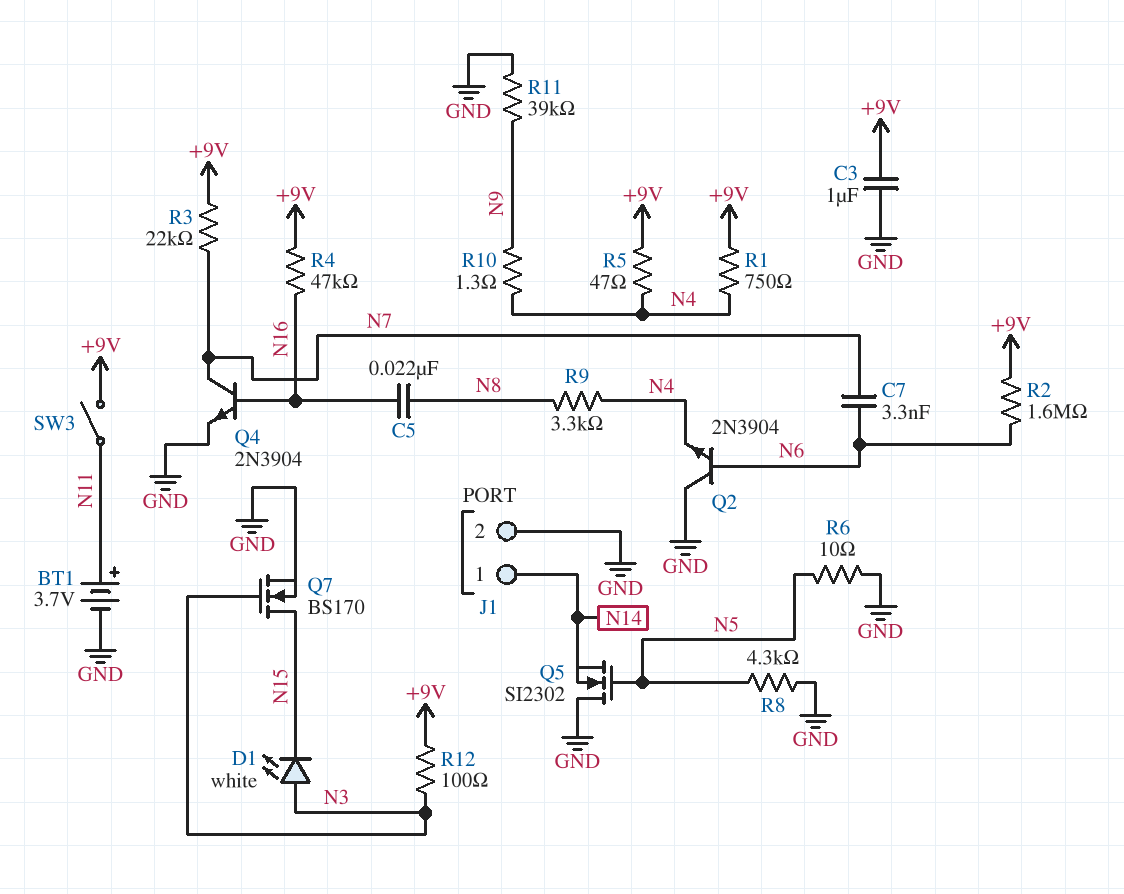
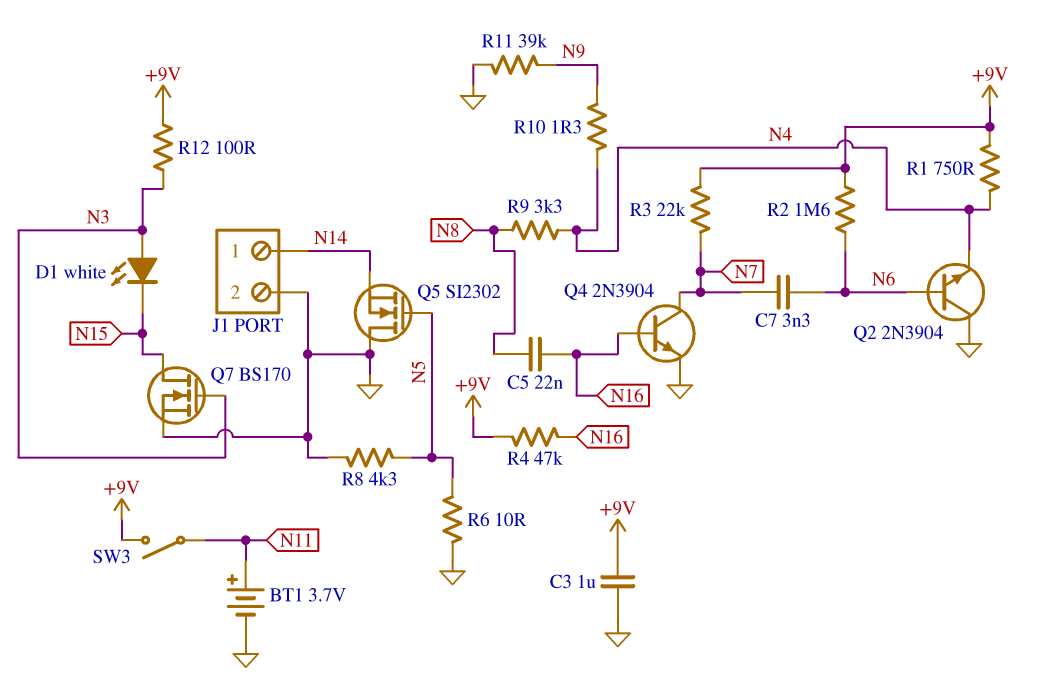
R5: 47 (+9V, N4) -> none

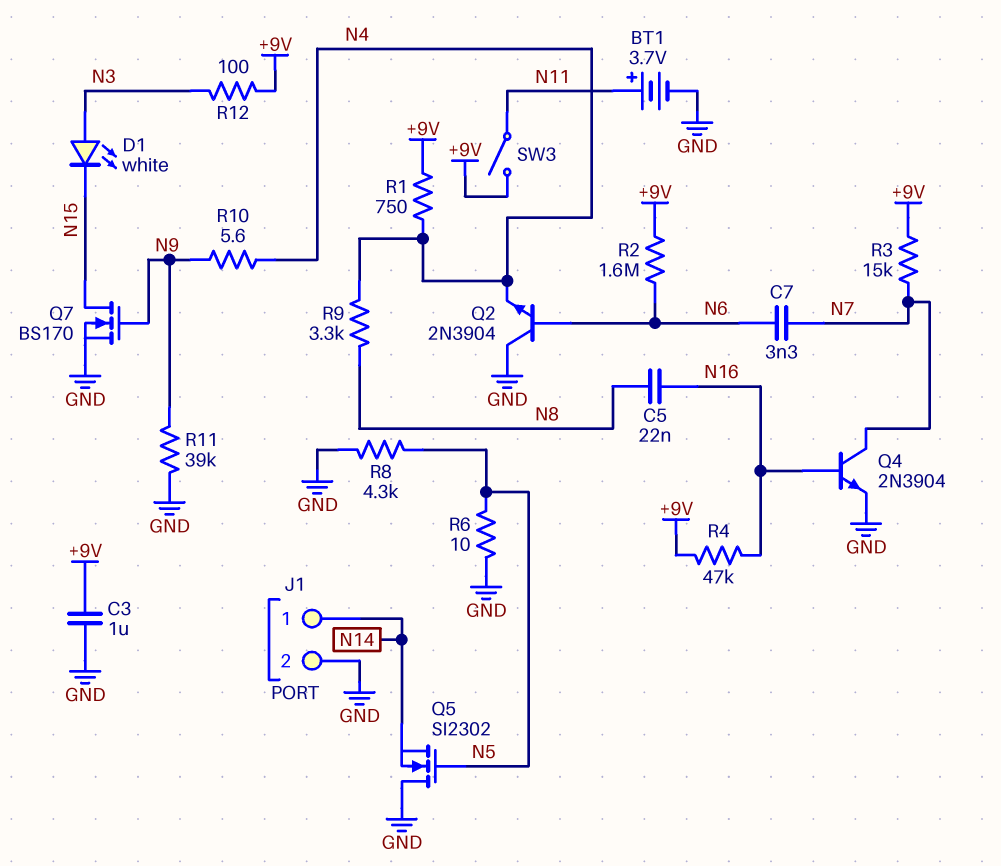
Q7: NMOS BS170 (G N3, D N15, S GND) -> NMOS BS170 (G N9, D N15, S GND)
R3: 22k (+9V, N7) -> 15k (+9V, N7)
R10: 1.3 (N4, N9) -> 5.6 (N4, N9)

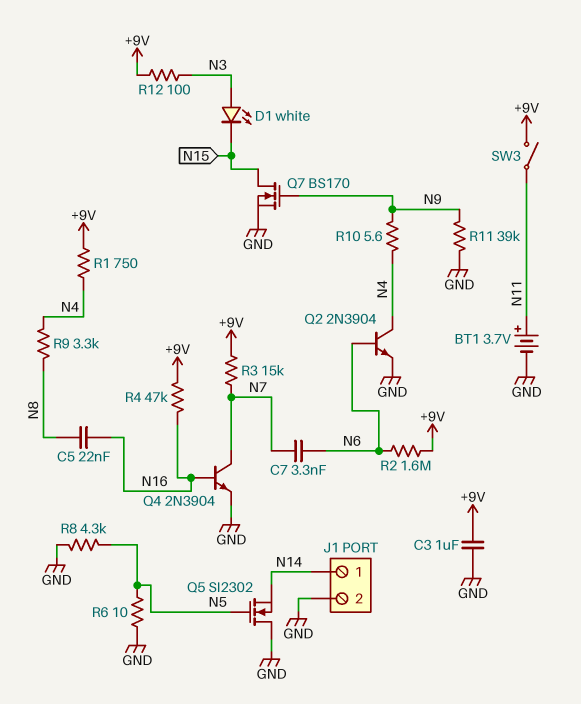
Q2: NPN 2N3904 (B N6, C GND, E N4) -> NPN 2N3904 (B N6, C N4, E GND)

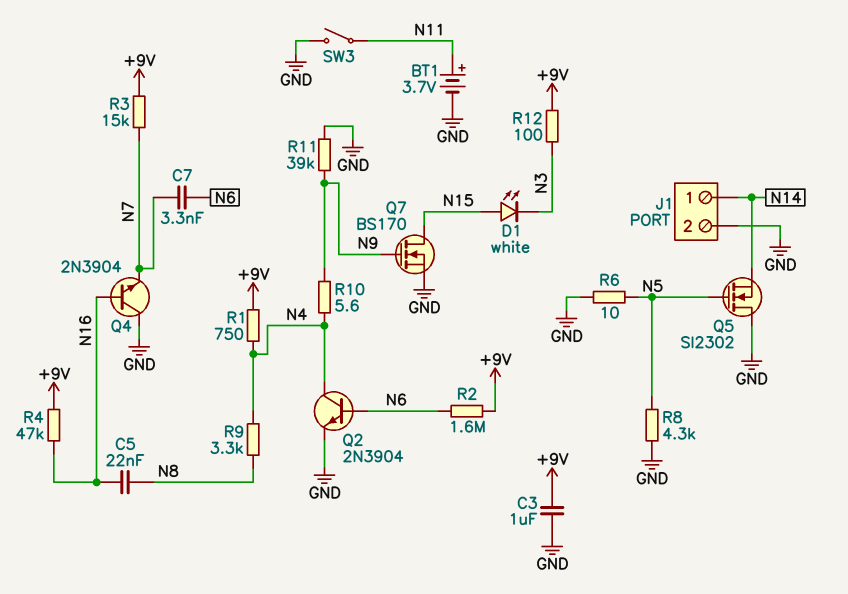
D1: LED white (A N3, K N15) -> LED white (A N15, K N3)
Q4: NPN 2N3904 (B N16, C N7, E GND) -> NPN 2N3904 (B N16, C GND, E N7)
SW3: switch (+9V, N11) -> switch (GND, N11)

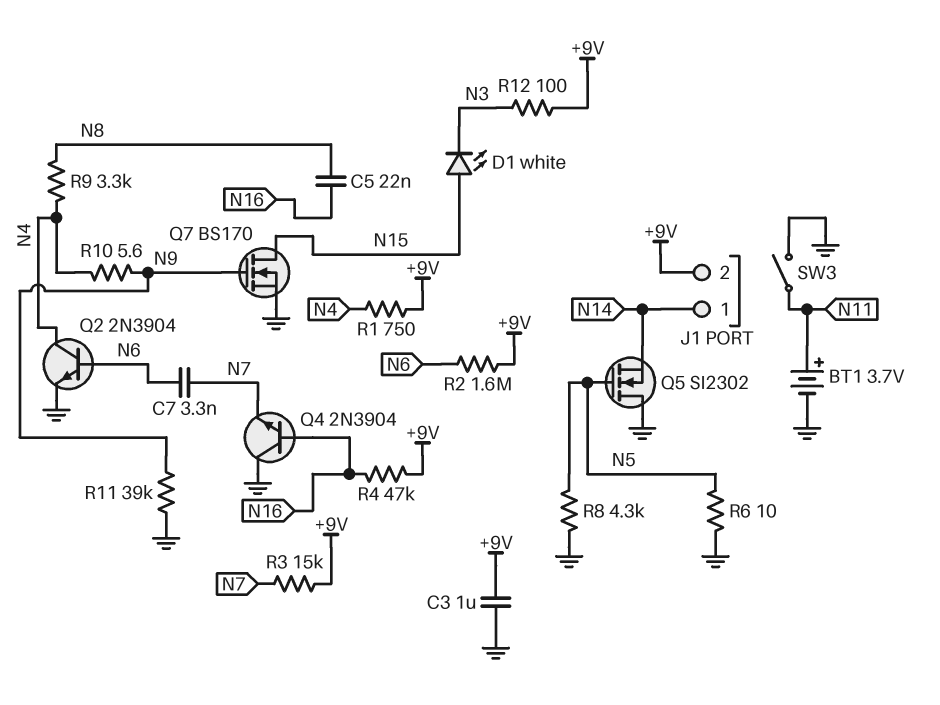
J1 pin 2: GND -> +9V

